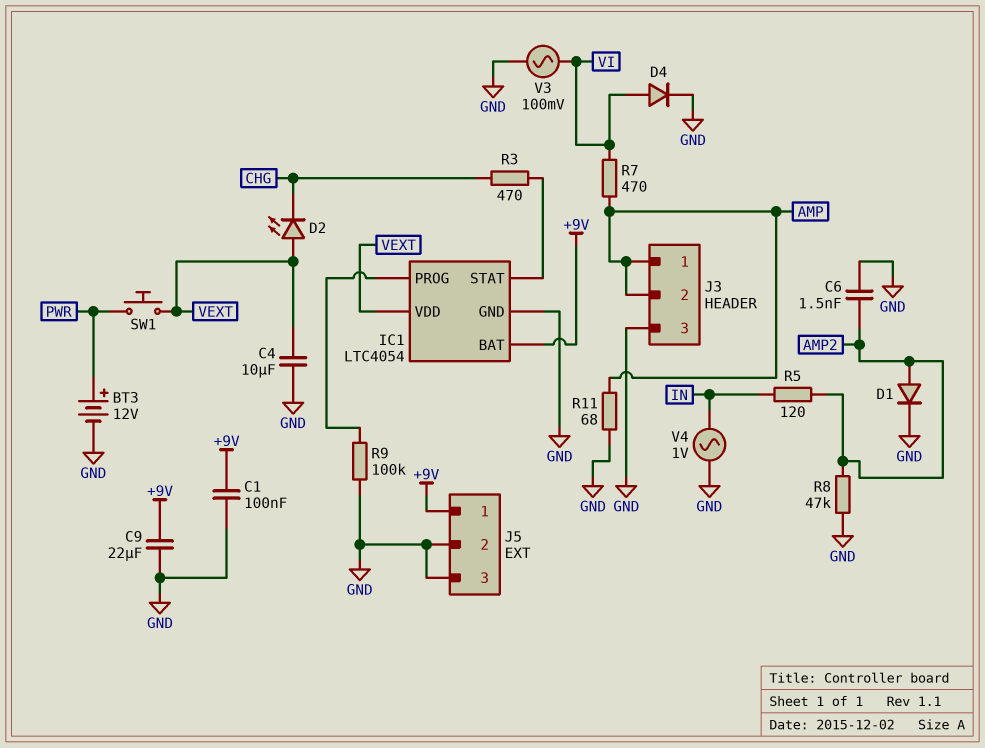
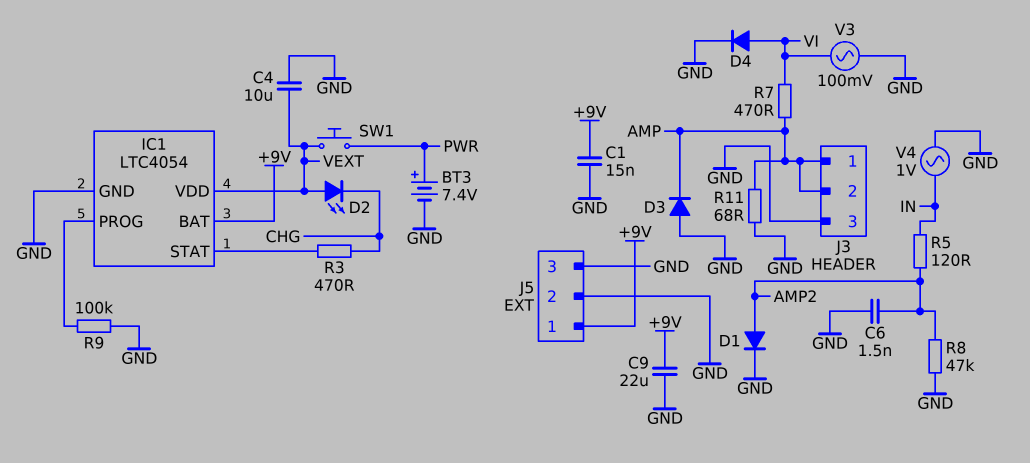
BT3: 12V (plus PWR, minus GND) -> 7.4V (plus PWR, minus GND)
C1: 100nF (+9V, GND) -> 15nF (+9V, GND)
D3: none -> diode (A GND, K AMP)

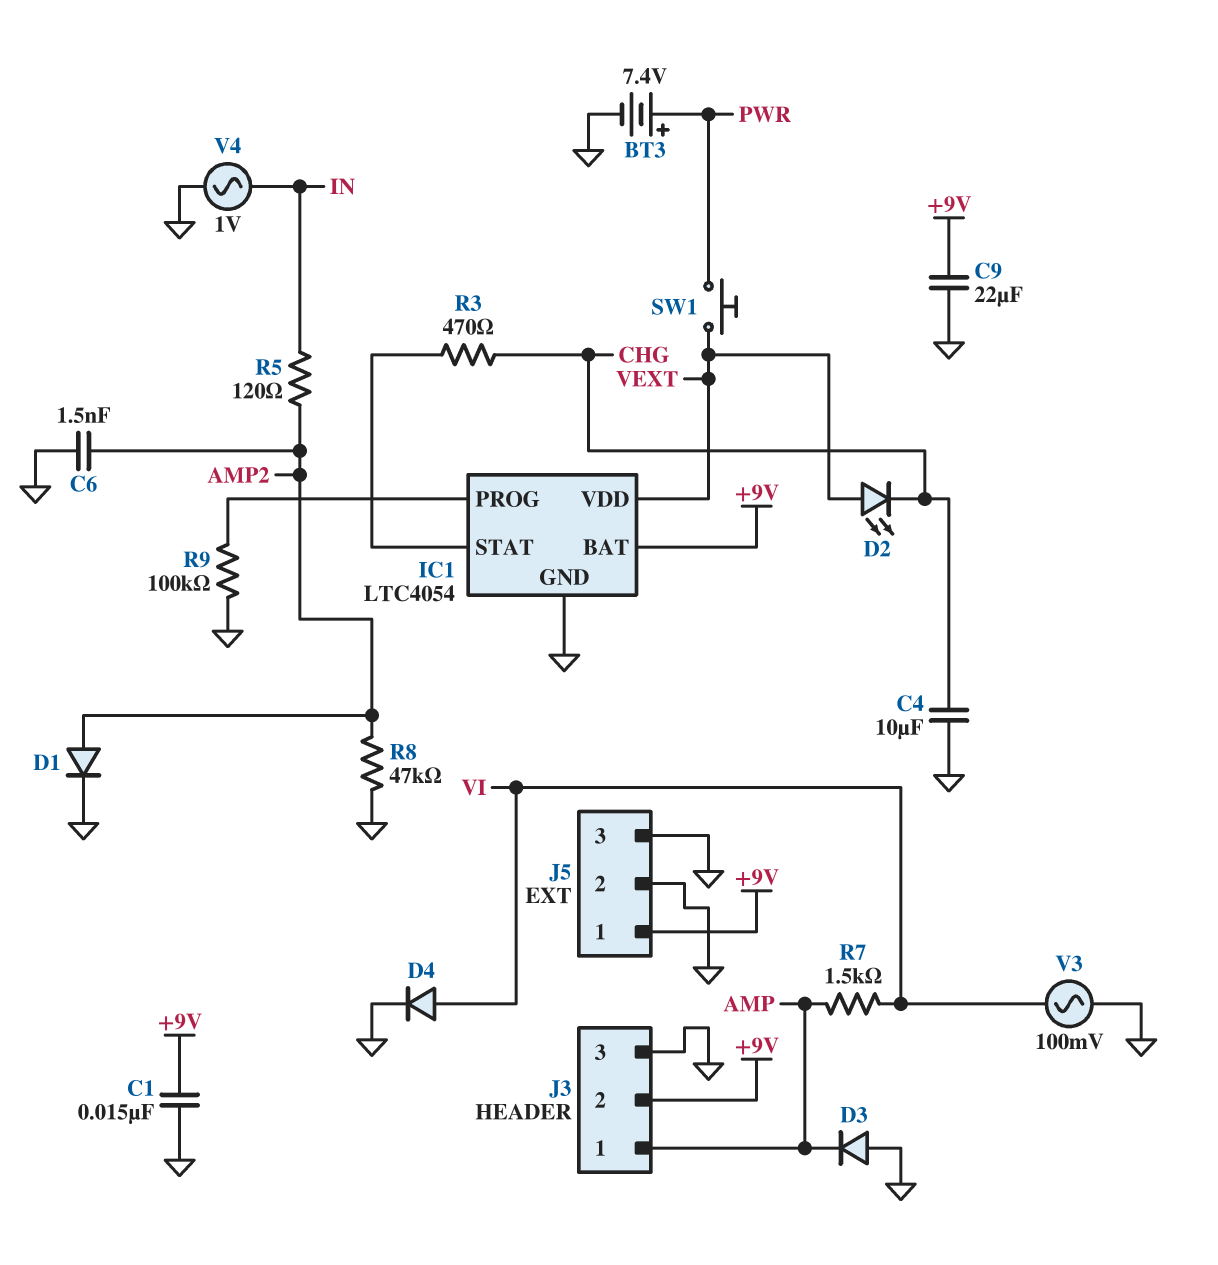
C4: 10uF (GND, VEXT) -> 10uF (CHG, GND)
J3 pin 2: AMP -> +9V
R7: 470 (AMP, VI) -> 1.5k (AMP, VI)
R11: 68 (AMP, GND) -> none

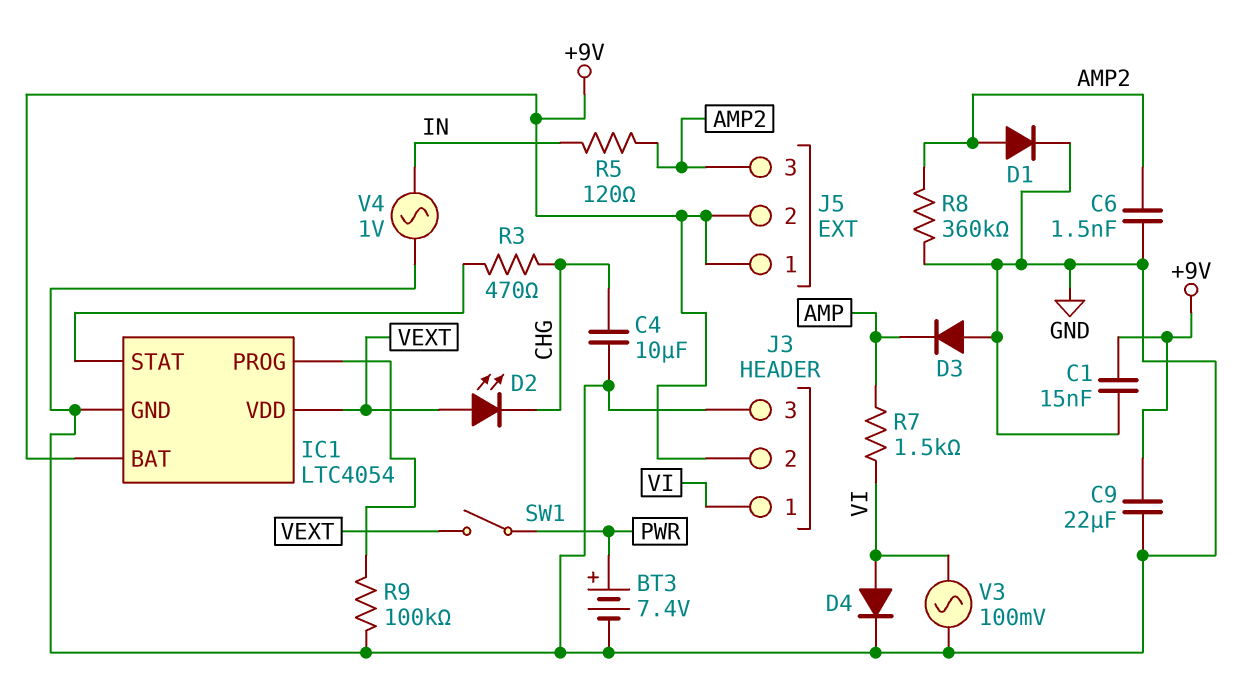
J3 pin 1: AMP -> VI
J5 pin 2: GND -> +9V
J5 pin 3: GND -> AMP2
R8: 47k (AMP2, GND) -> 360k (AMP2, GND)
SW1: button (PWR, VEXT) -> switch (PWR, VEXT)

